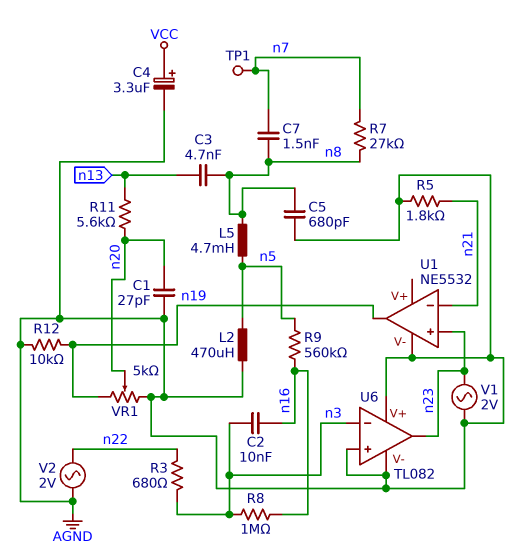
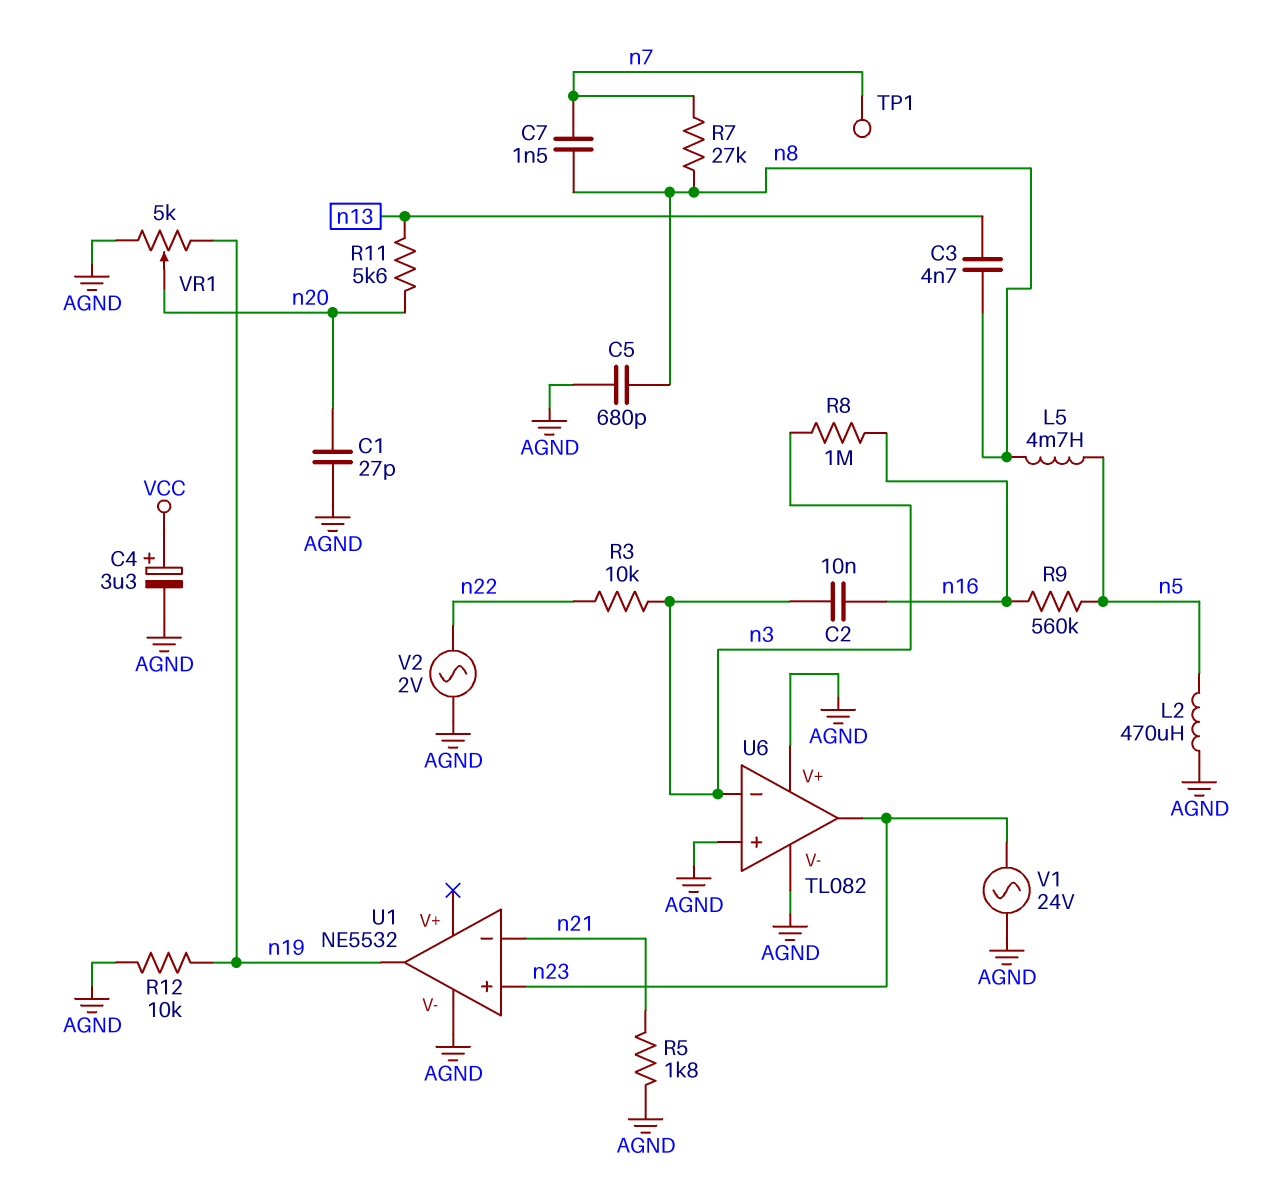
R3: 680 (n3, n22) -> 10k (n3, n22)
V1: AC 2V (AGND, n23) -> AC 24V (AGND, n23)

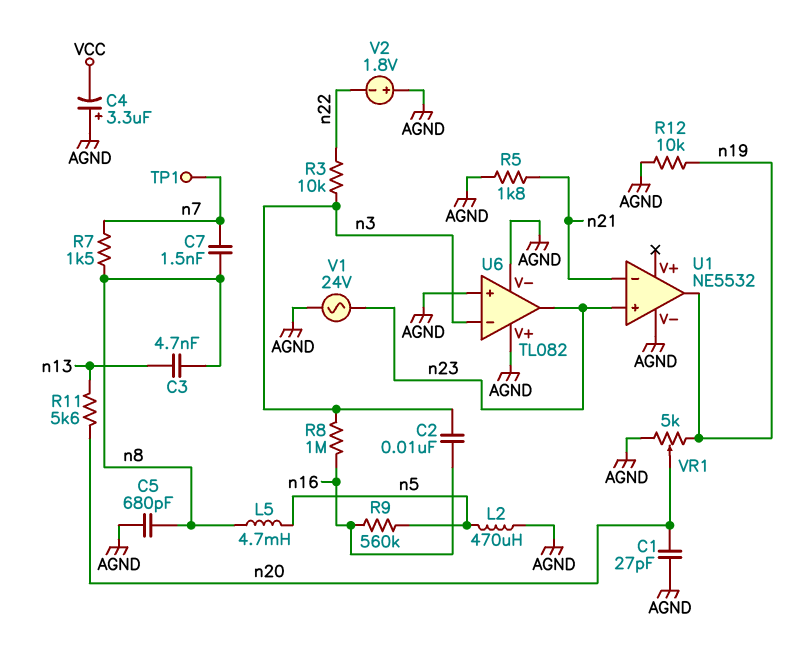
C4: 3.3uF (plus VCC, minus AGND) -> 3.3uF (plus AGND, minus VCC)
R7: 27k (n7, n8) -> 1.5k (n7, n8)
V2: AC 2V (AGND, n22) -> 1.8V (plus AGND, minus n22)

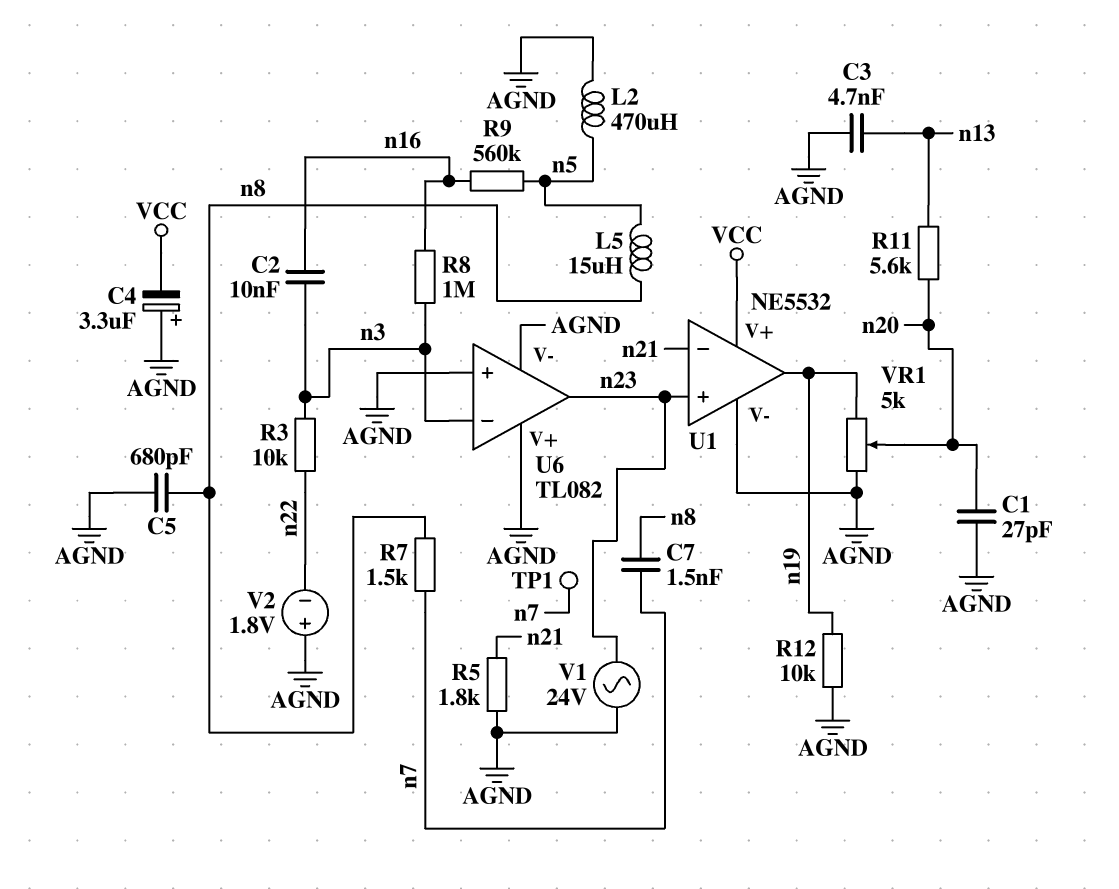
C3: 4.7nF (n8, n13) -> 4.7nF (AGND, n13)
L5: 4.7mH (n5, n8) -> 15uH (n5, n8)
U1 pin V+: none -> VCC

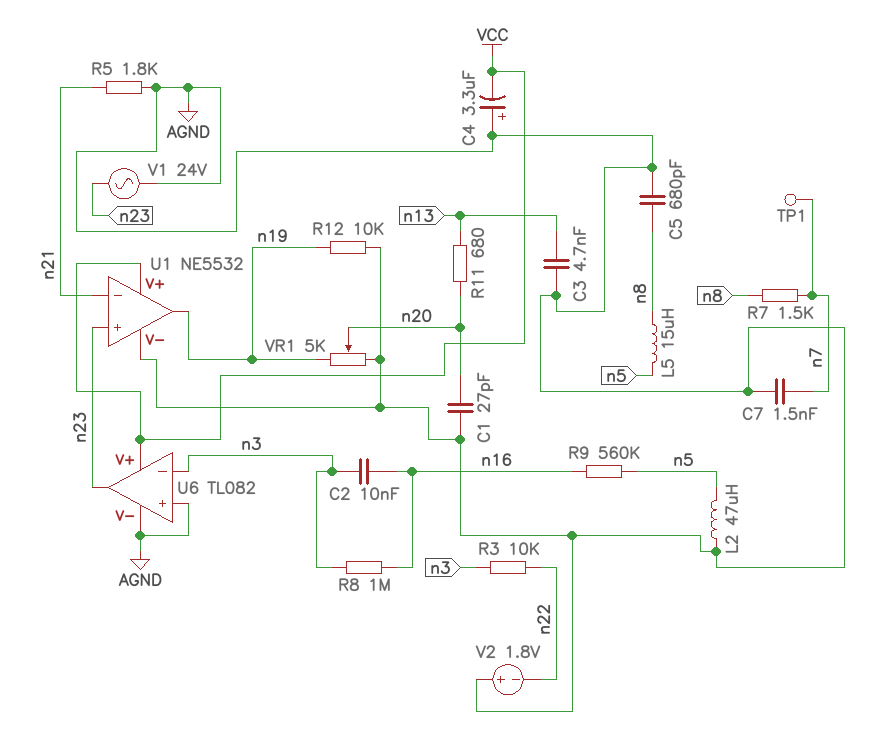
C7: 1.5nF (n7, n8) -> 1.5nF (AGND, n7)
L2: 470uH (AGND, n5) -> 47uH (AGND, n5)
R11: 5.6k (n13, n20) -> 680 (n13, n20)
U6 pin V+: AGND -> VCC

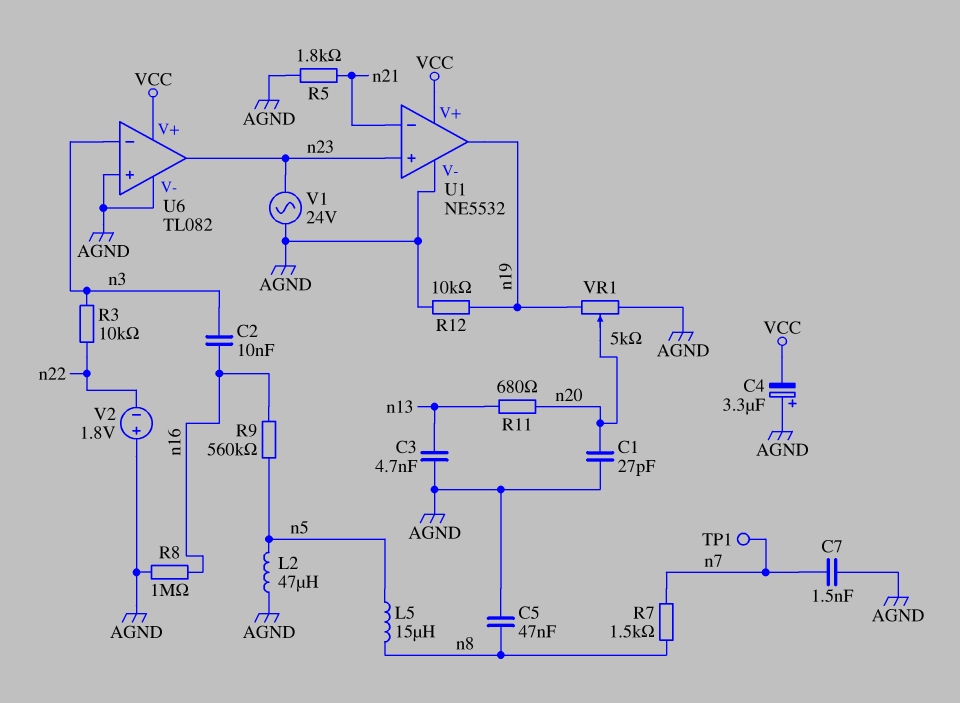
C5: 680pF (AGND, n8) -> 47nF (AGND, n8)
R8: 1M (n3, n16) -> 1M (AGND, n16)

